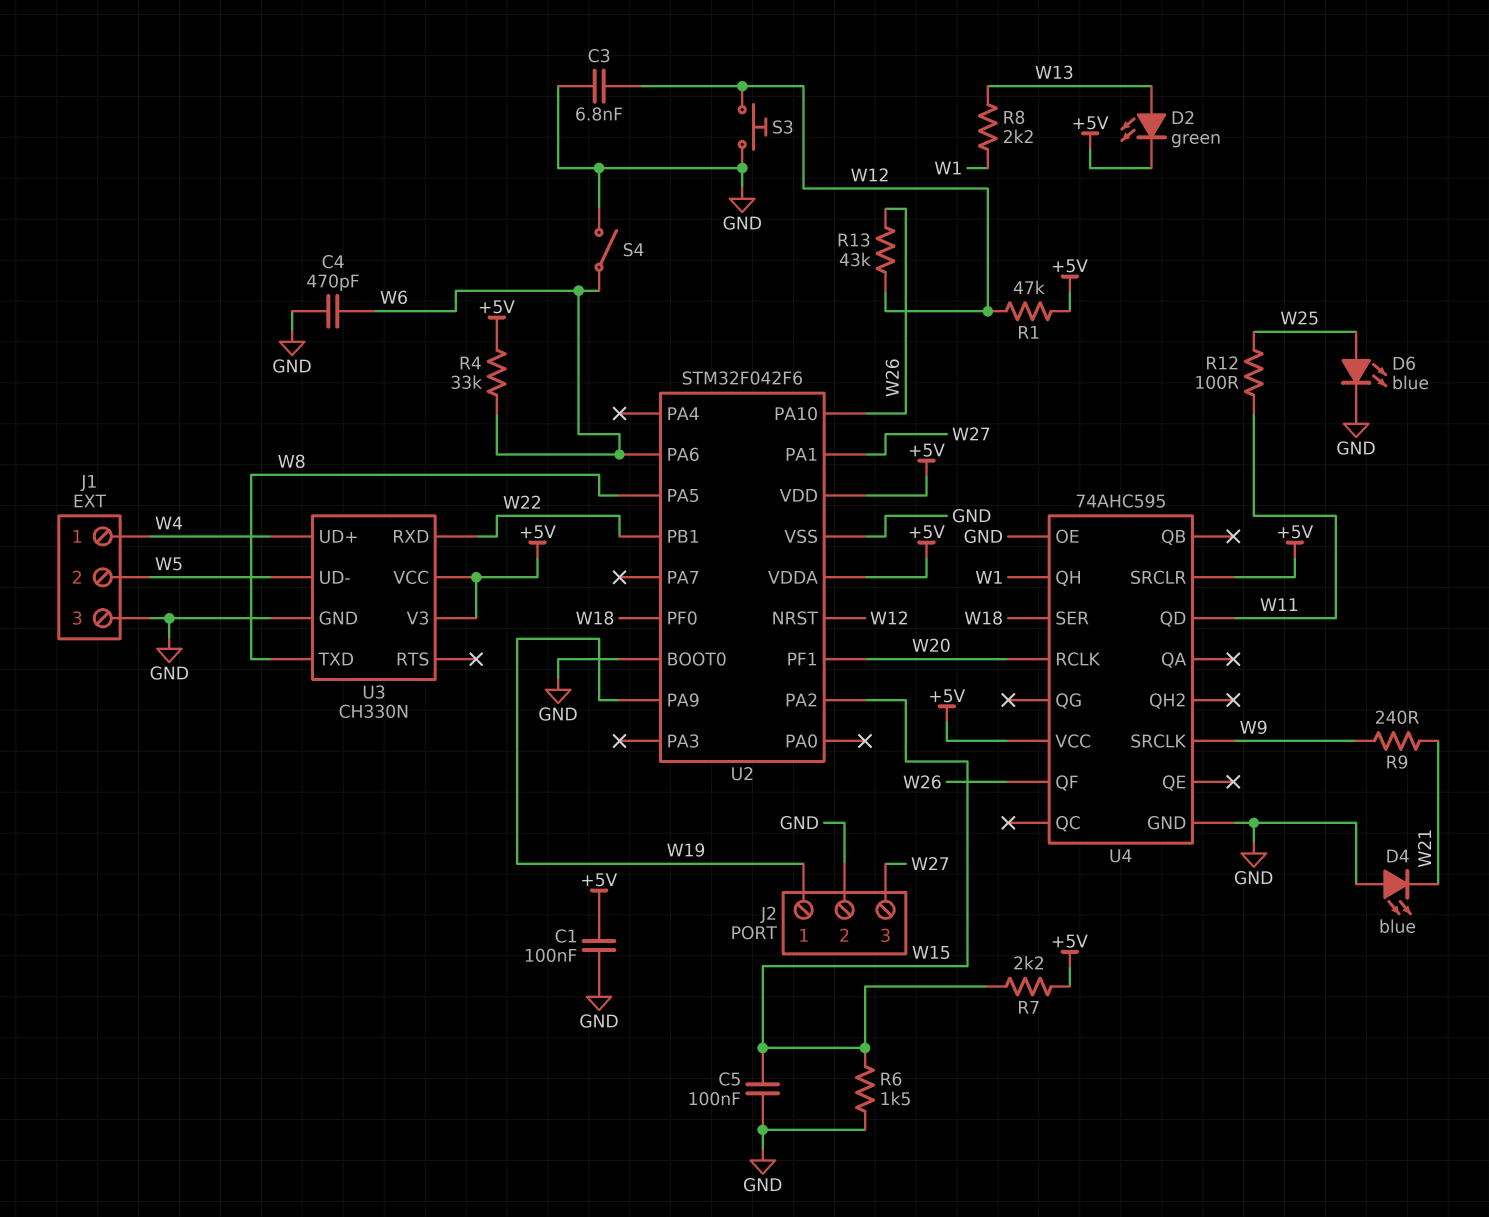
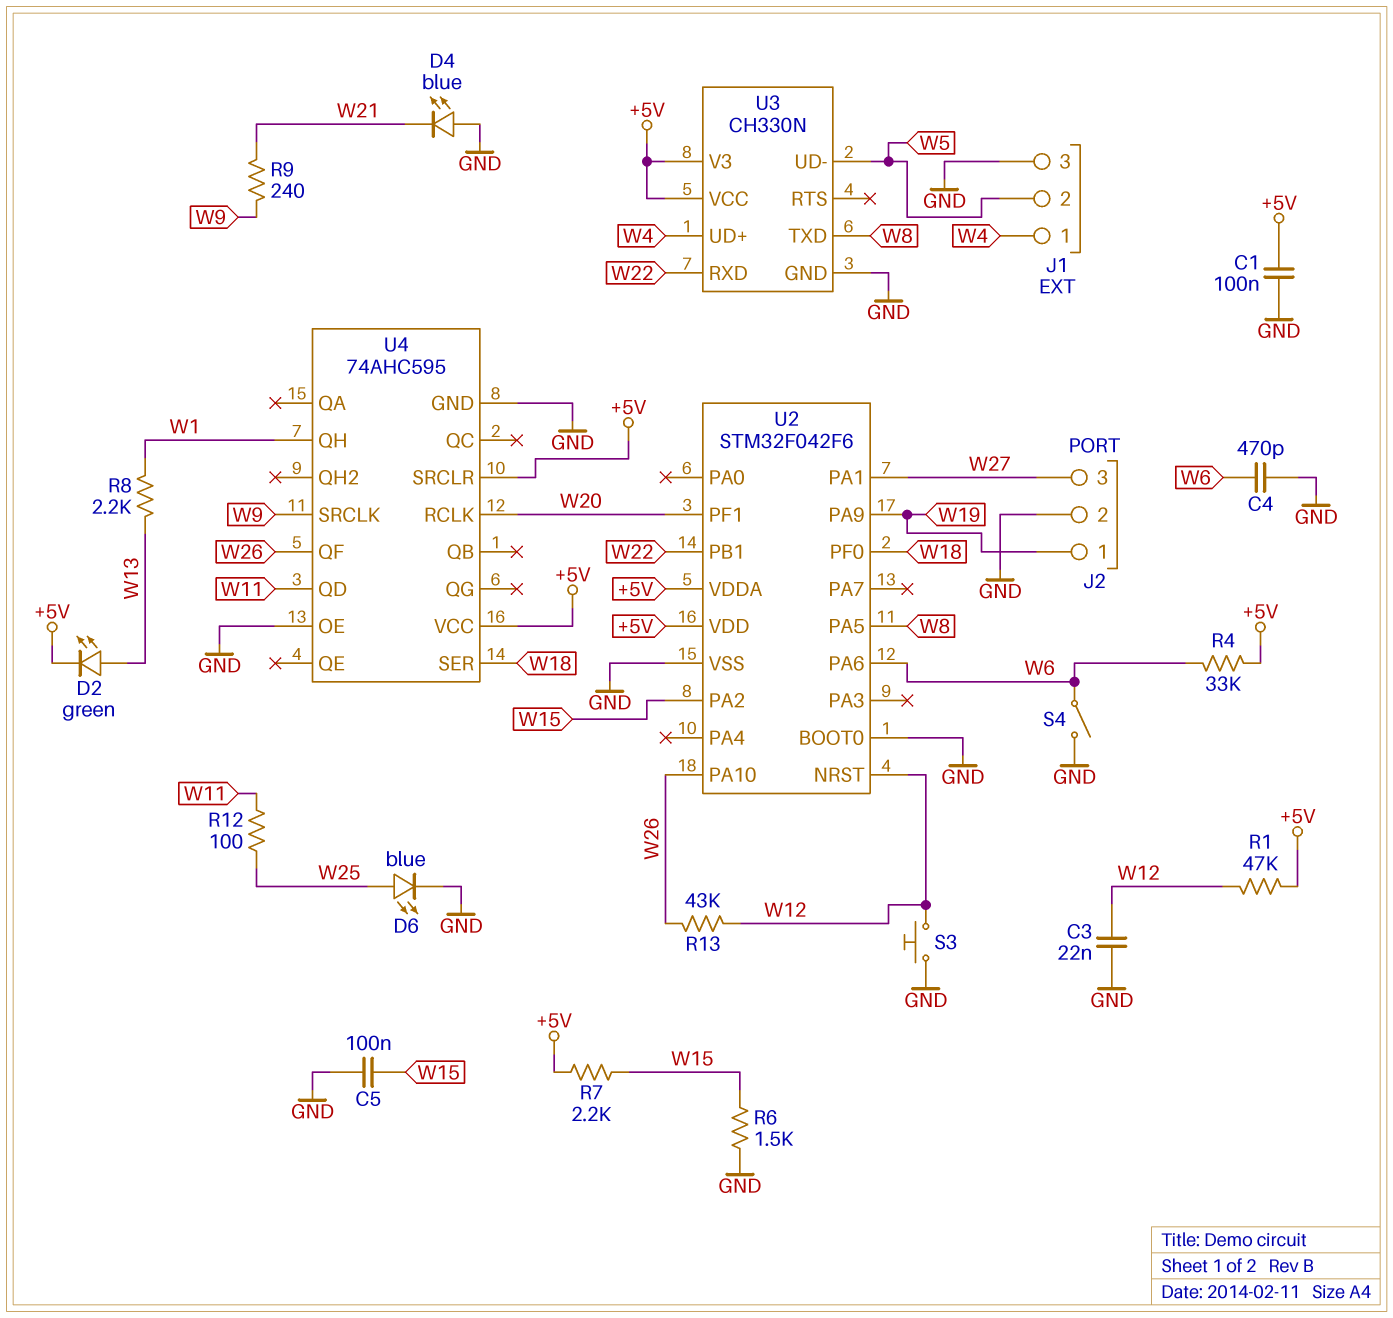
C3: 6.8nF (GND, W12) -> 22nF (GND, W12)

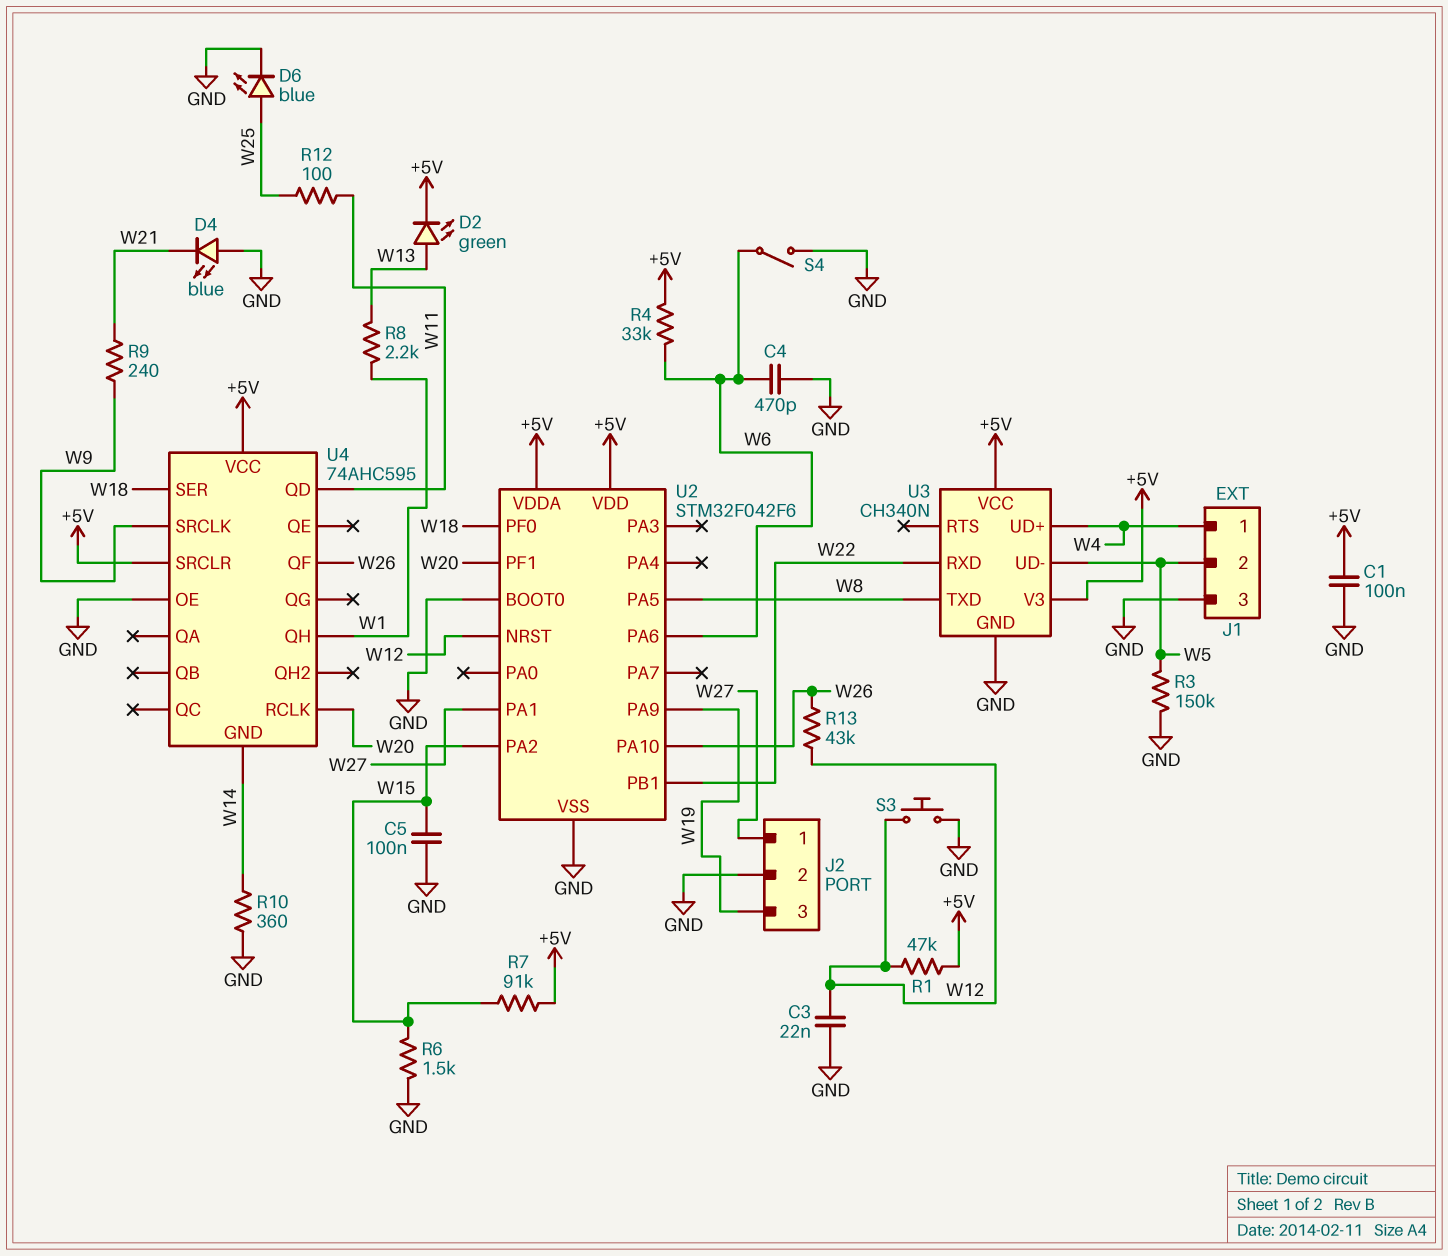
J2 pin 1: W19 -> W27
J2 pin 3: W27 -> W19
R3: none -> 150k (GND, W5)
R7: 2.2k (+5V, W15) -> 91k (+5V, W15)
R10: none -> 360 (GND, W14)
U3: CH330N -> CH340N
U4 pin GND: GND -> W14

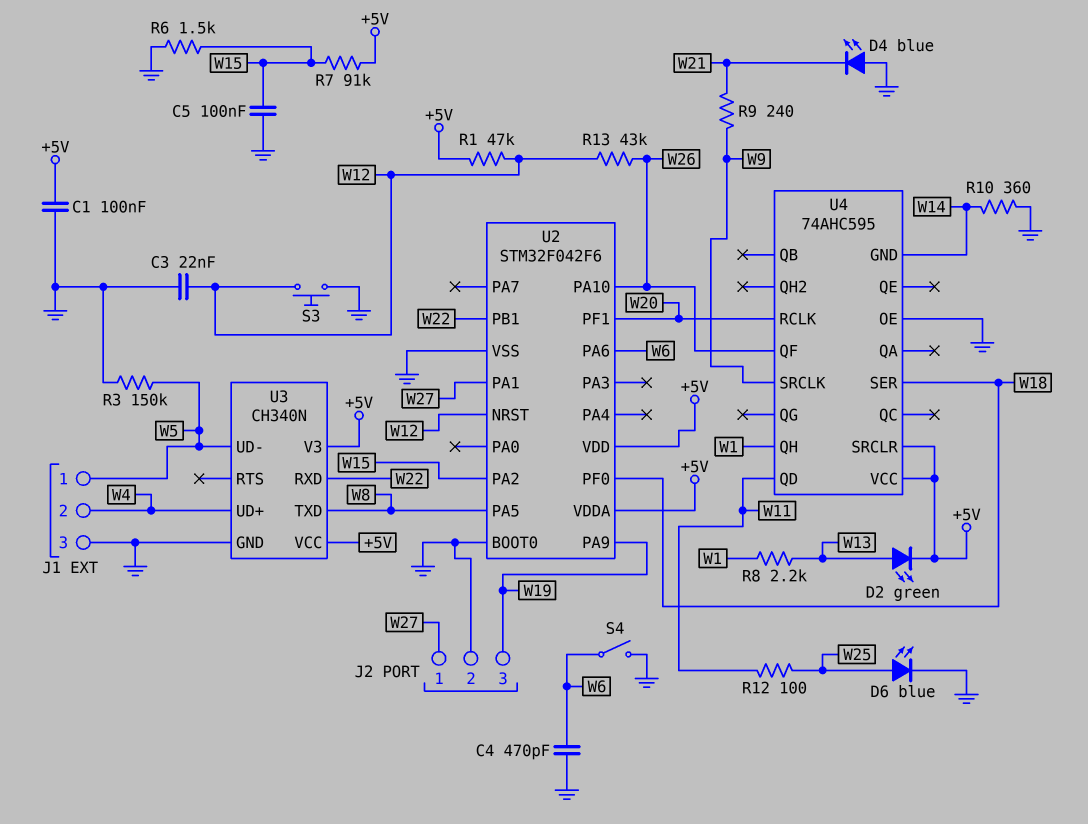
J1 pin 1: W4 -> W5
J1 pin 2: W5 -> W4
R4: 33k (+5V, W6) -> none

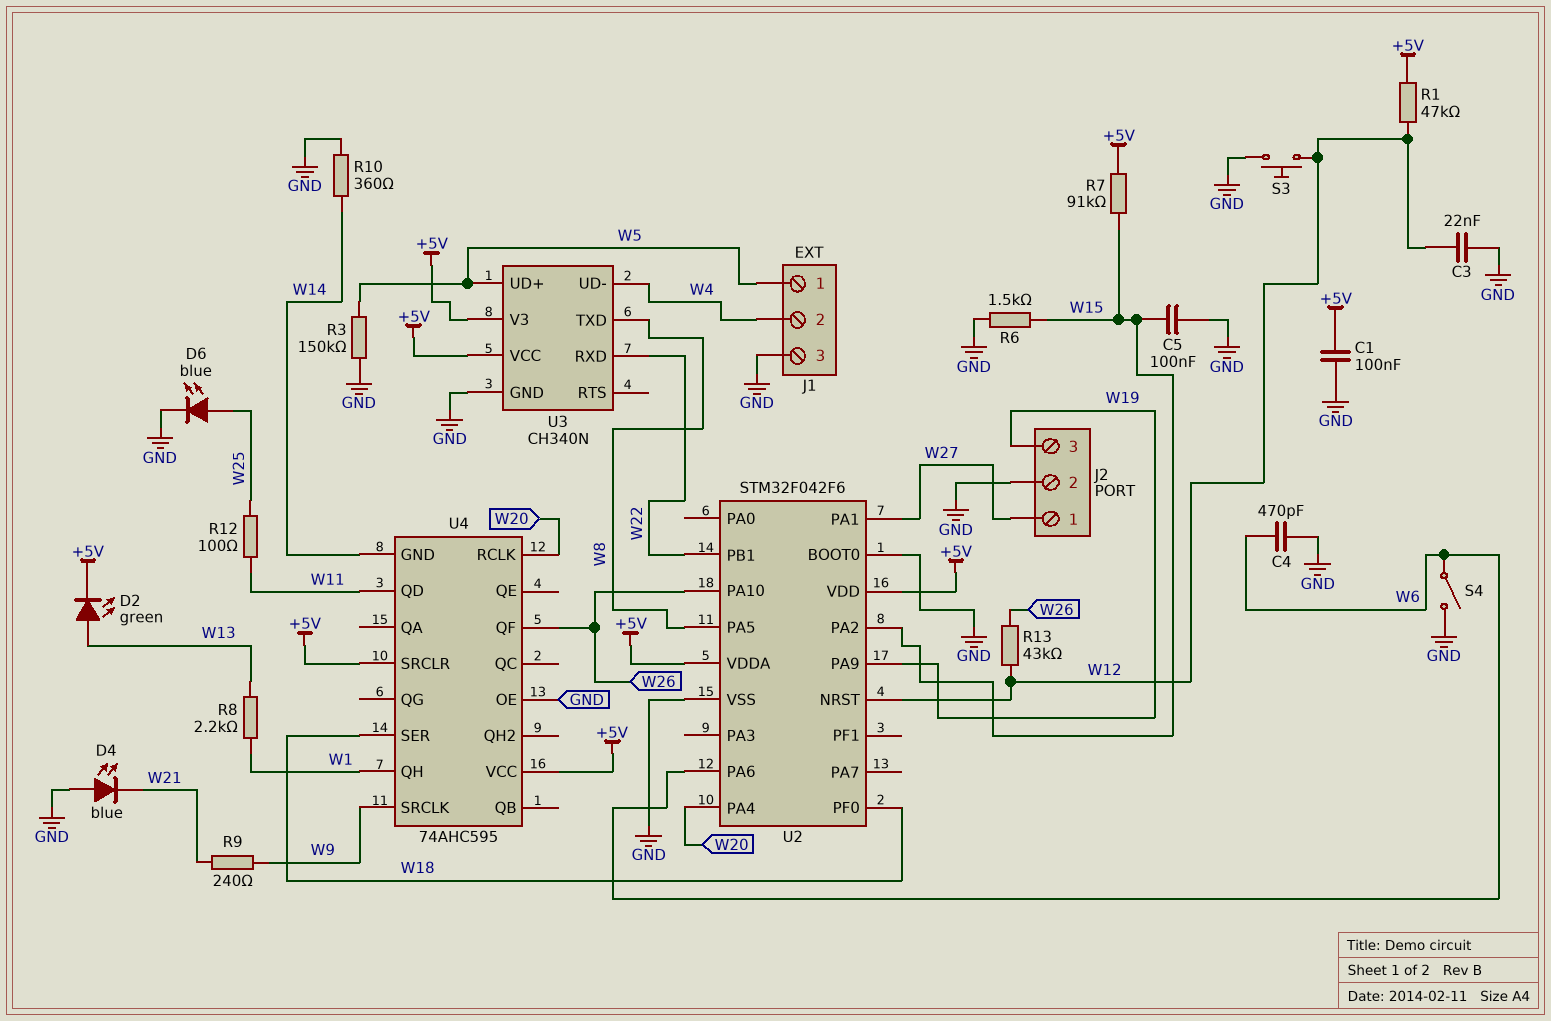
U2 pin PA4: none -> W20
U2 pin PF1: W20 -> none
U3 pin UD+: W4 -> W5
U3 pin UD-: W5 -> W4

